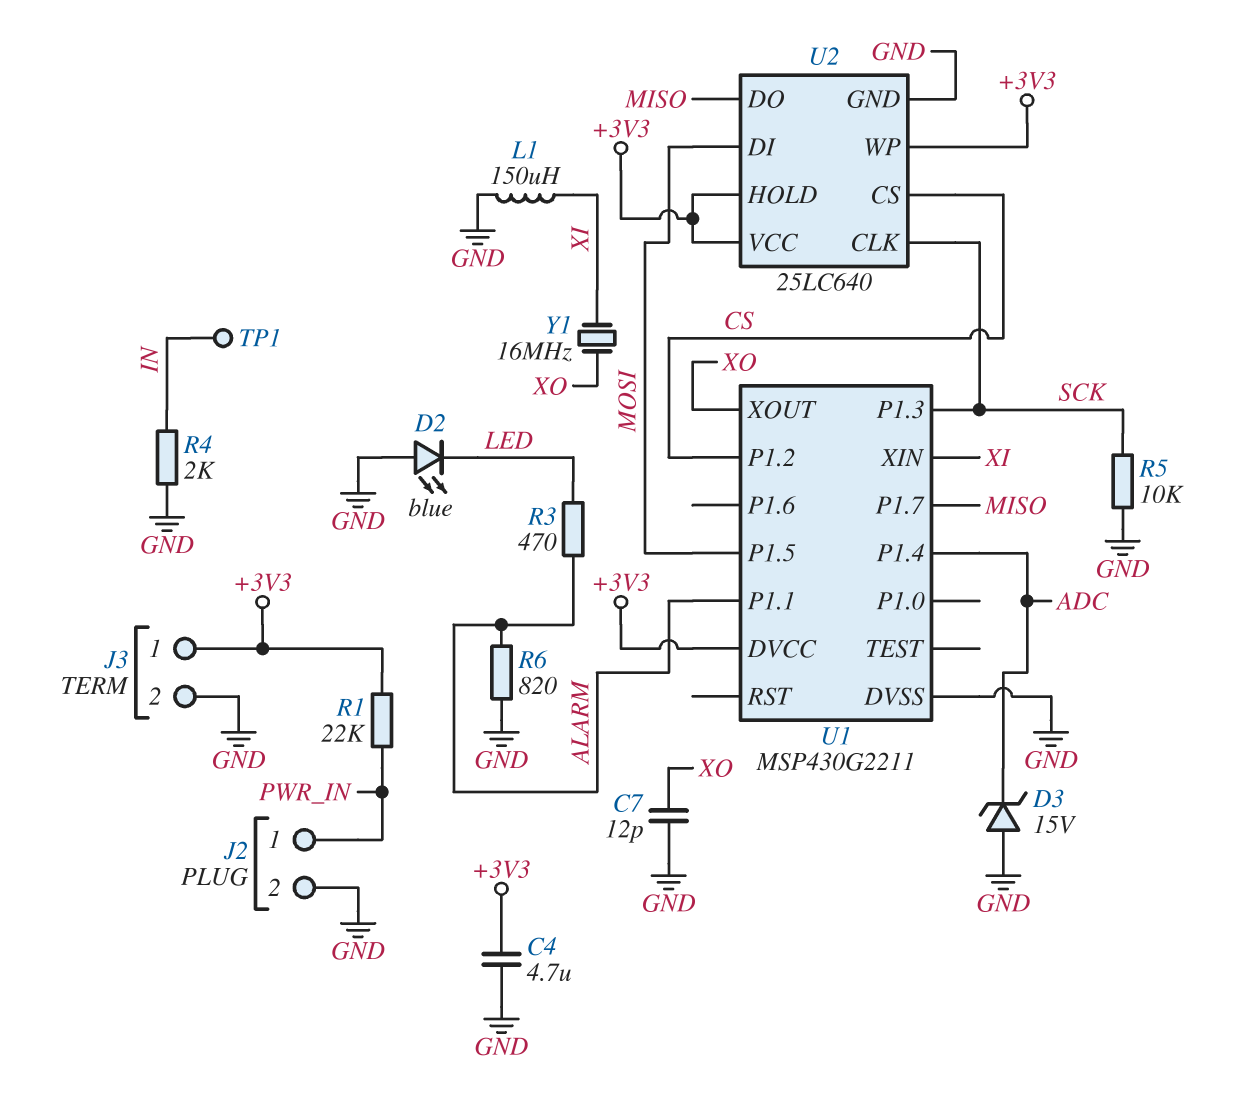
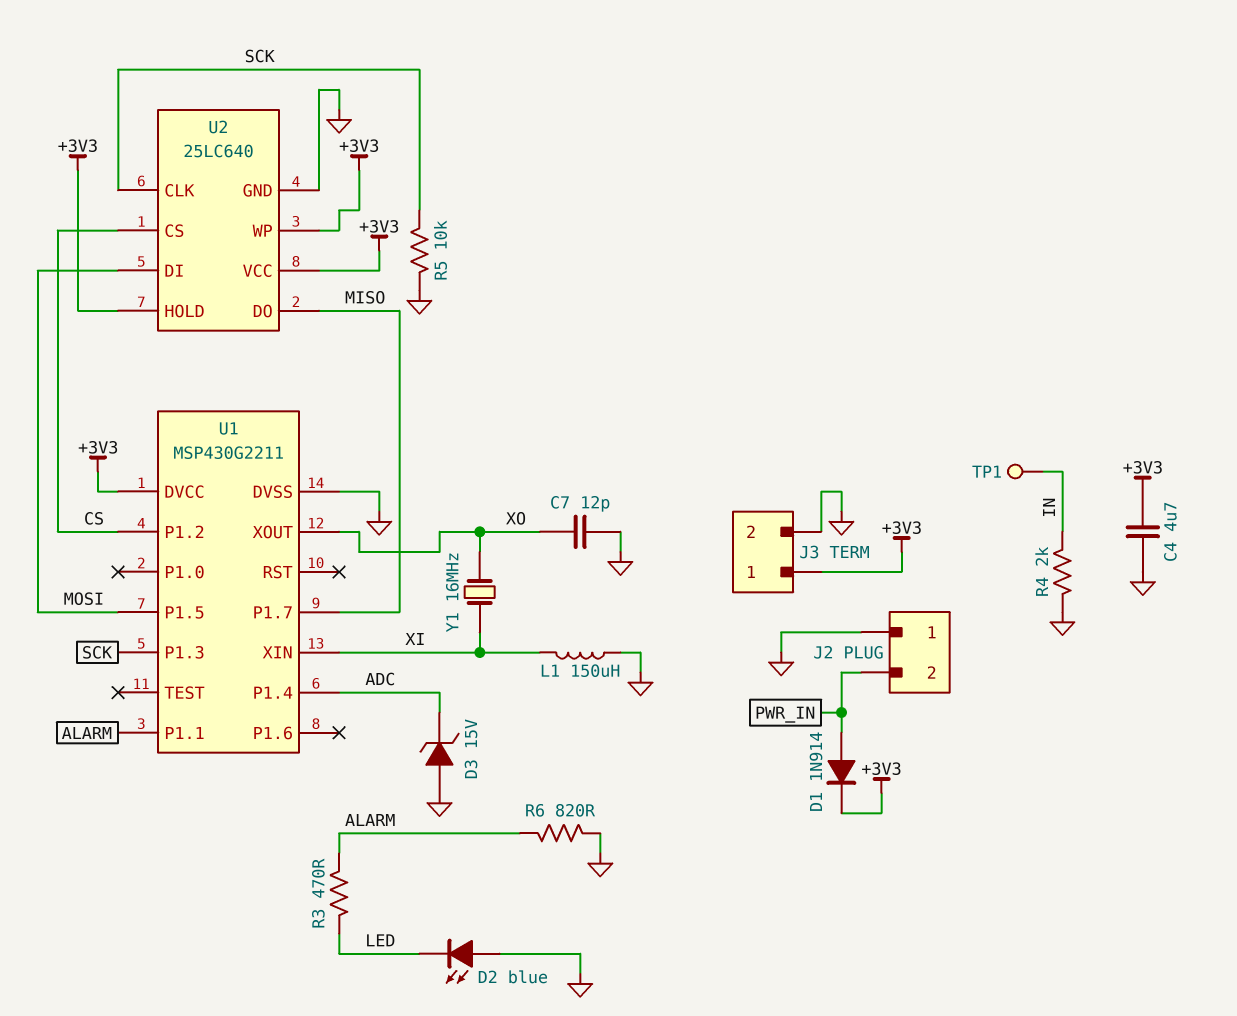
D1: none -> diode 1N914 (A PWR_IN, K +3V3)
J2 pin 1: PWR_IN -> GND
J2 pin 2: GND -> PWR_IN
R1: 22k (+3V3, PWR_IN) -> none

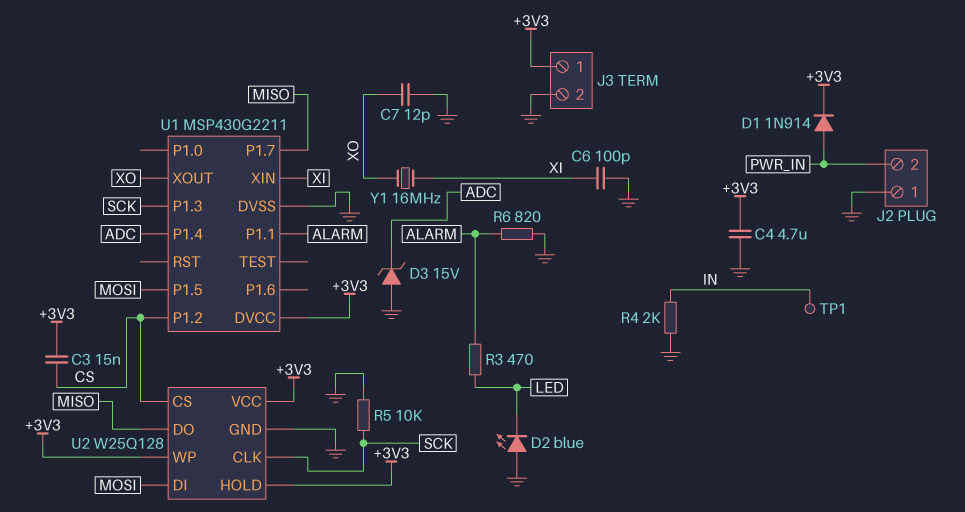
C3: none -> 15nF (+3V3, CS)
C6: none -> 100pF (GND, XI)
L1: 150uH (GND, XI) -> none
U2: 25LC640 -> W25Q128

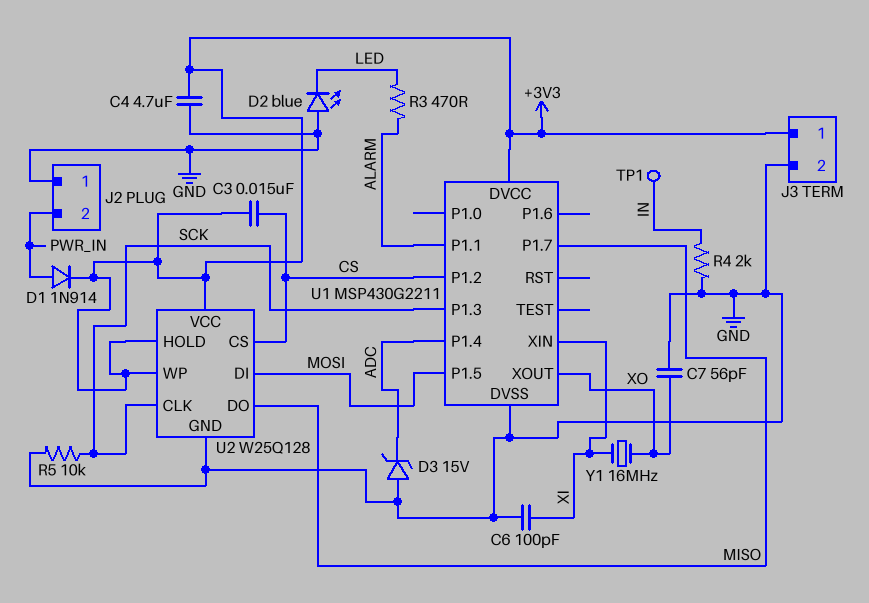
C7: 12pF (GND, XO) -> 56pF (GND, XO)
R6: 820 (ALARM, GND) -> none

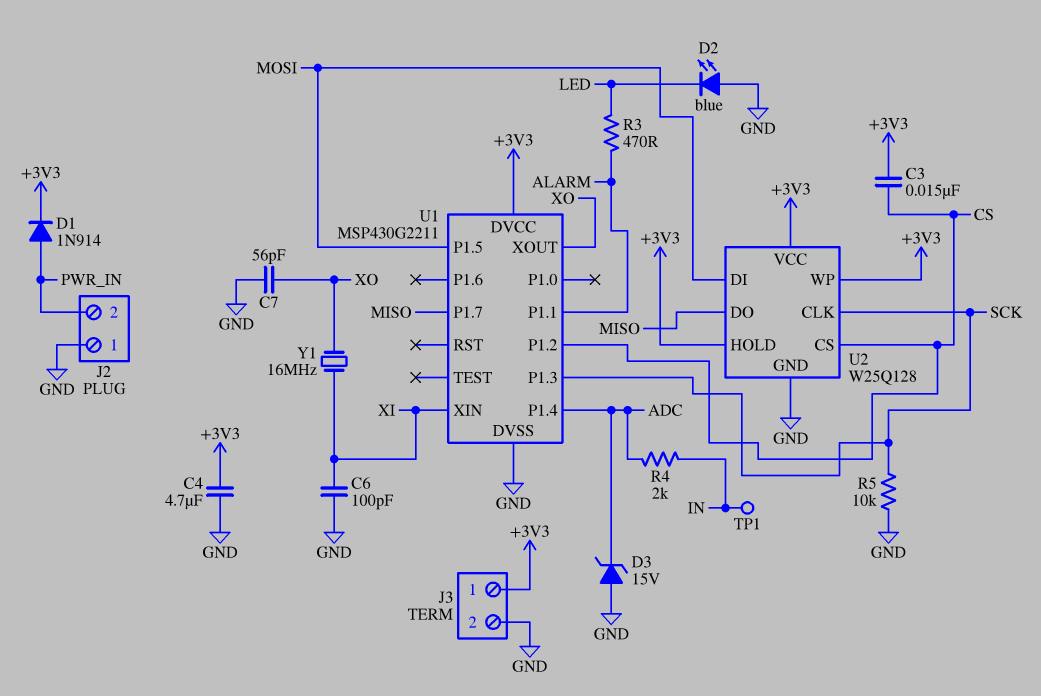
R4: 2k (GND, IN) -> 2k (ADC, IN)

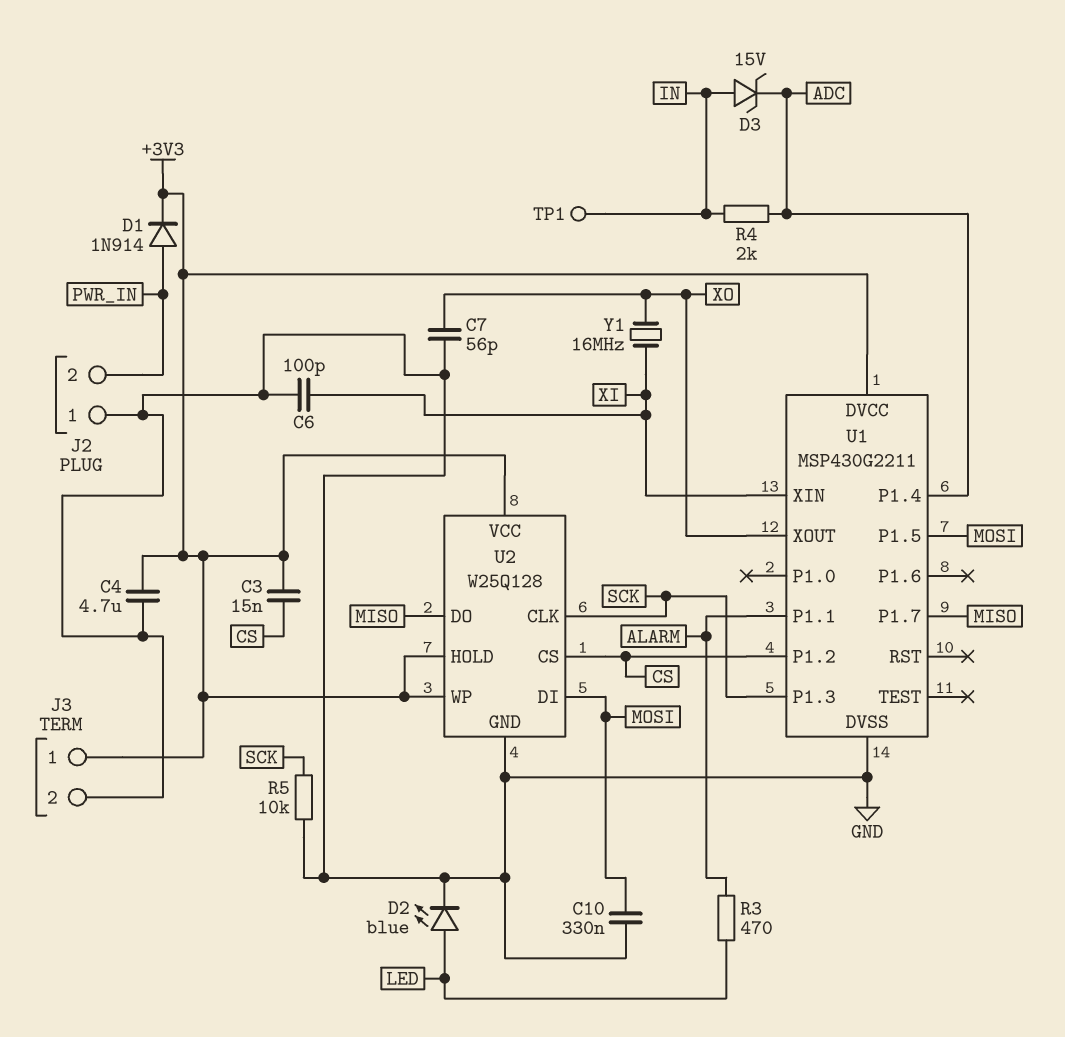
C10: none -> 330nF (GND, MOSI)
D2: LED blue (A GND, K LED) -> LED blue (A LED, K GND)
D3: zener 15V (A GND, K ADC) -> zener 15V (A IN, K ADC)

